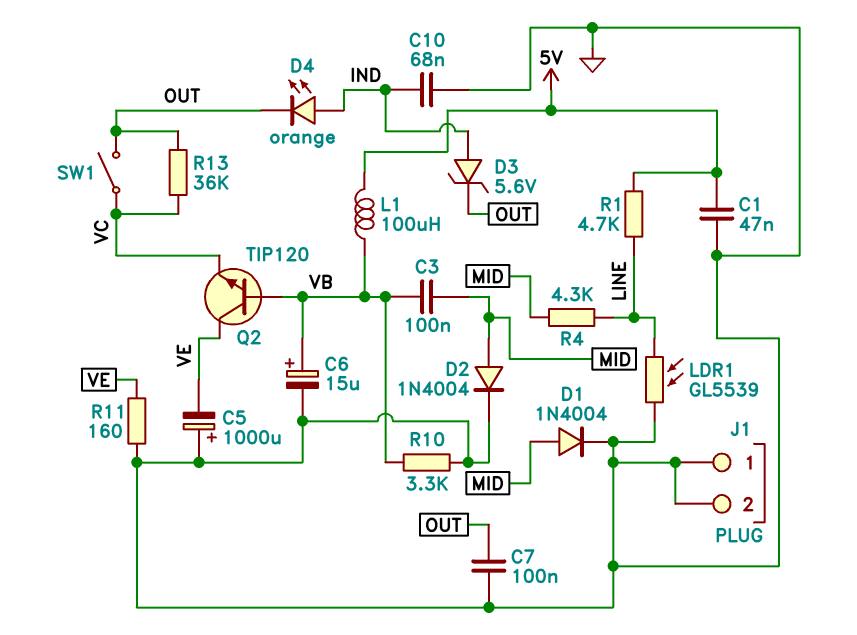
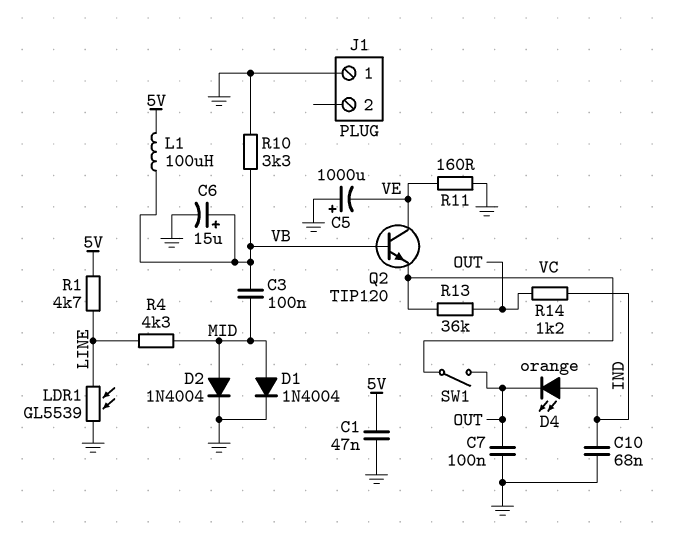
D3: zener 5.6V (A IND, K OUT) -> none
J1 pin 2: GND -> none
R14: none -> 1.2k (IND, OUT)

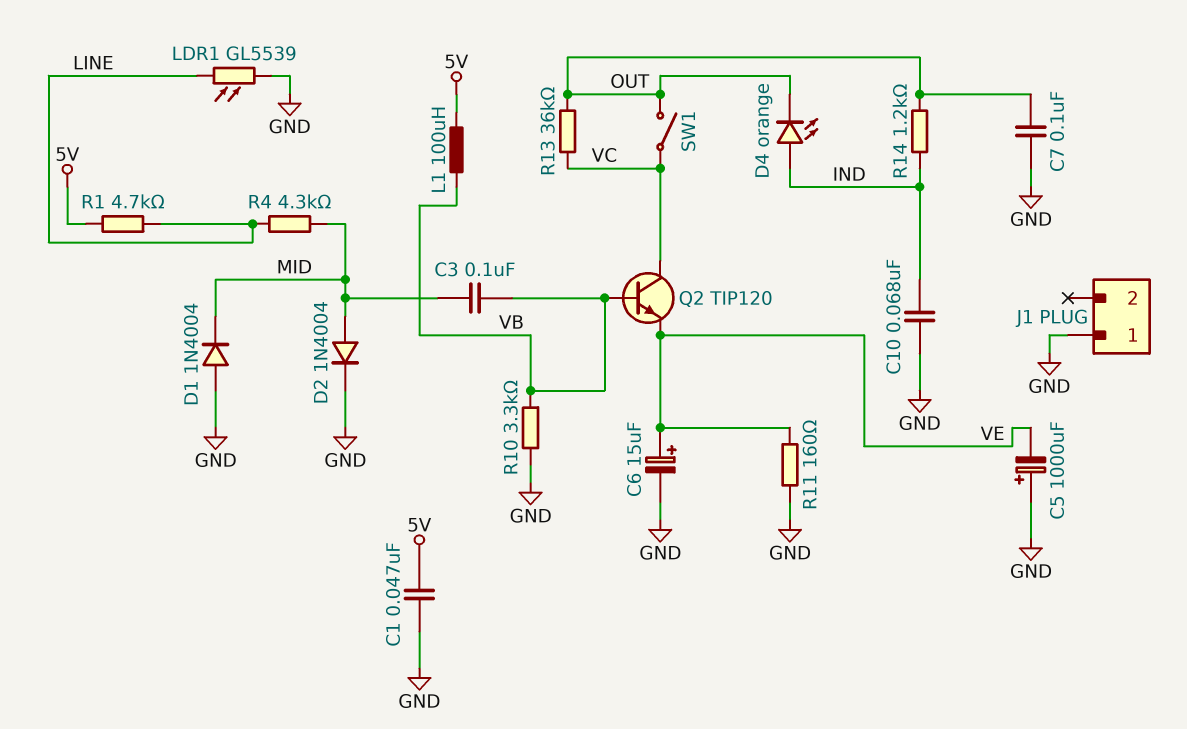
C6: 15uF (plus VB, minus GND) -> 15uF (plus VE, minus GND)
D1: diode 1N4004 (A MID, K GND) -> diode 1N4004 (A GND, K MID)
Q2: NPN TIP120 (B VB, C VE, E VC) -> NPN TIP120 (B VB, C VC, E VE)

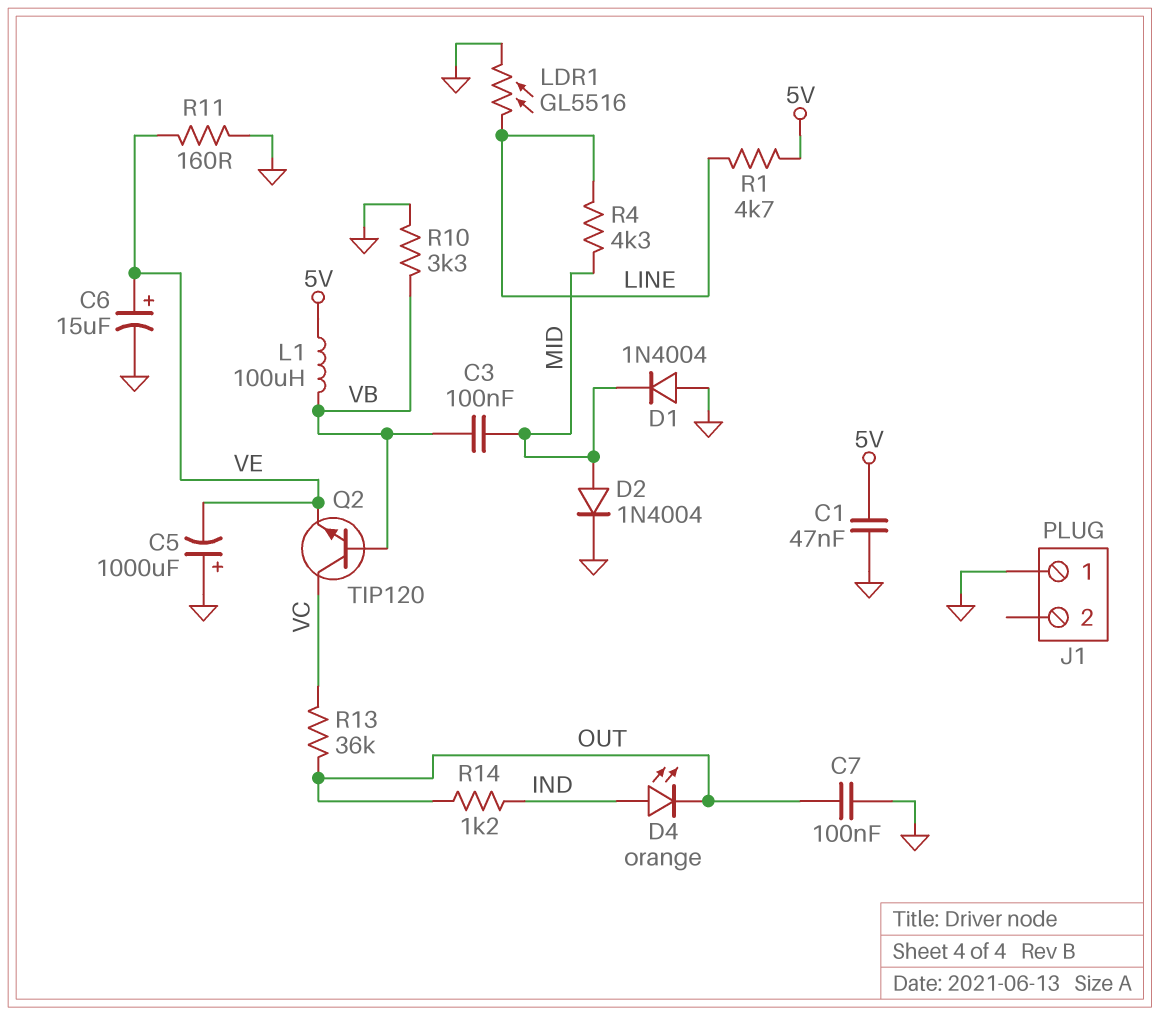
C10: 68nF (GND, IND) -> none
LDR1: GL5539 (GND, LINE) -> GL5516 (GND, LINE)
SW1: switch (OUT, VC) -> none

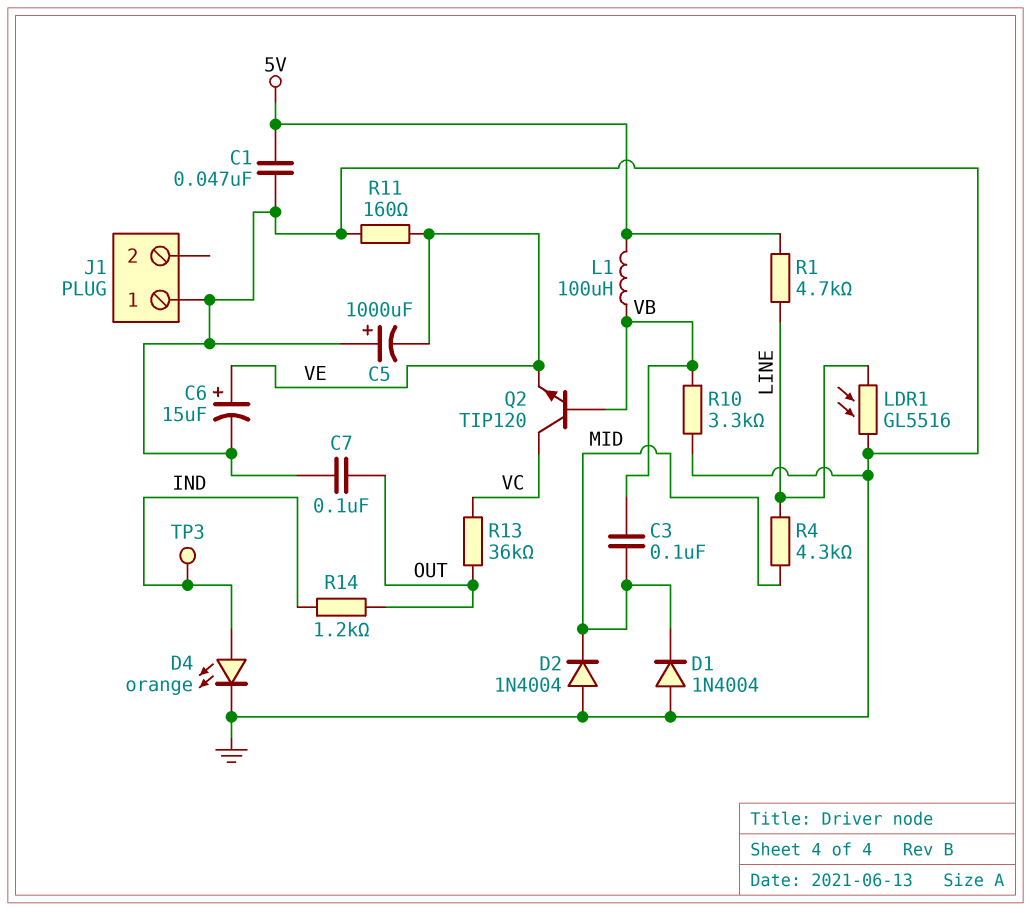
D2: diode 1N4004 (A MID, K GND) -> diode 1N4004 (A GND, K MID)
D4: LED orange (A IND, K OUT) -> LED orange (A IND, K GND)
TP3: none -> test point (IND)

